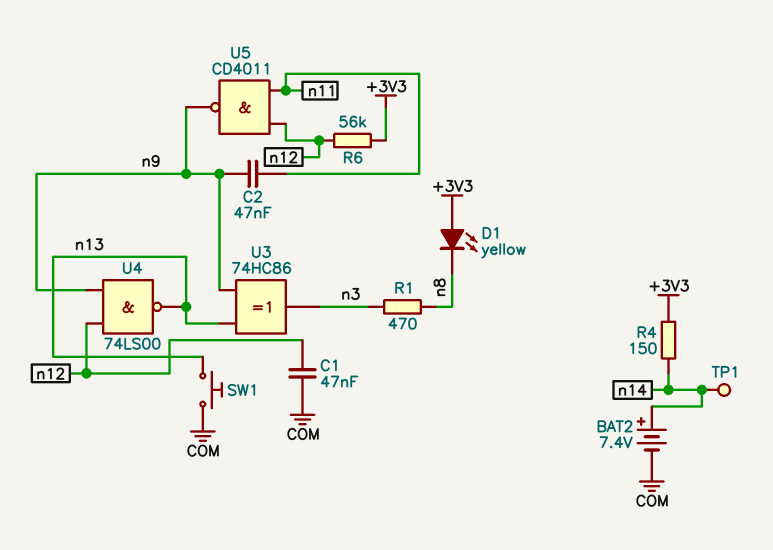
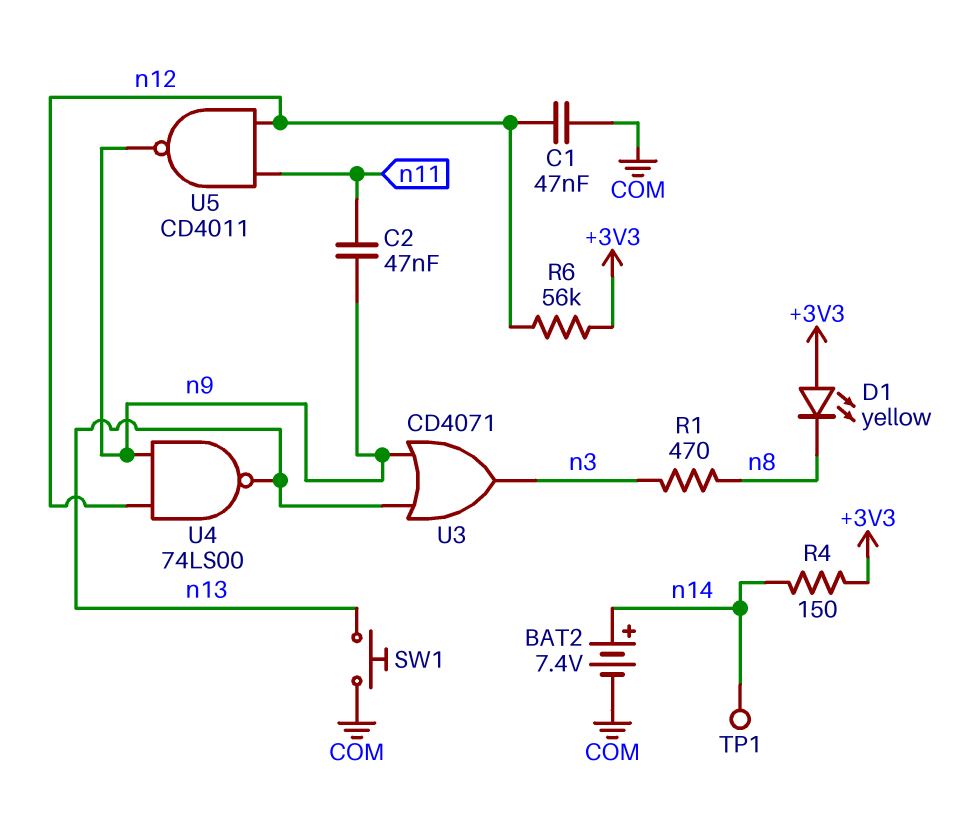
U3: XOR 74HC86 (in n9, in n13, out n3) -> OR CD4071 (in n9, in n13, out n3)

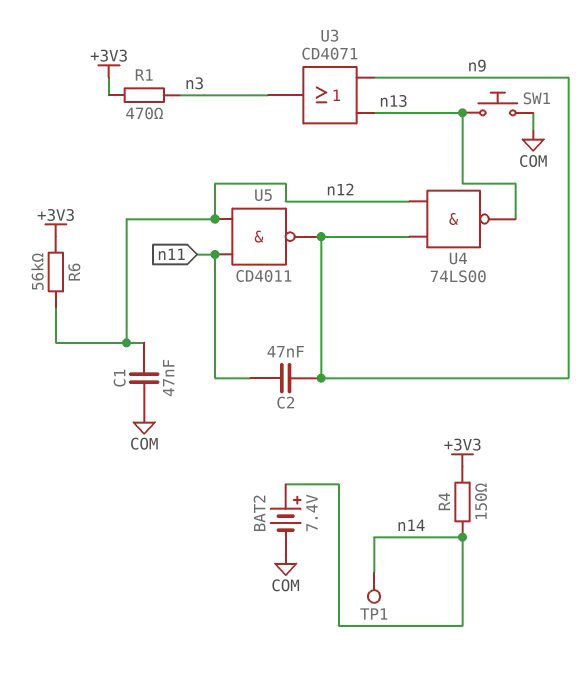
D1: LED yellow (A +3V3, K n8) -> none
R1: 470 (n3, n8) -> 470 (+3V3, n3)

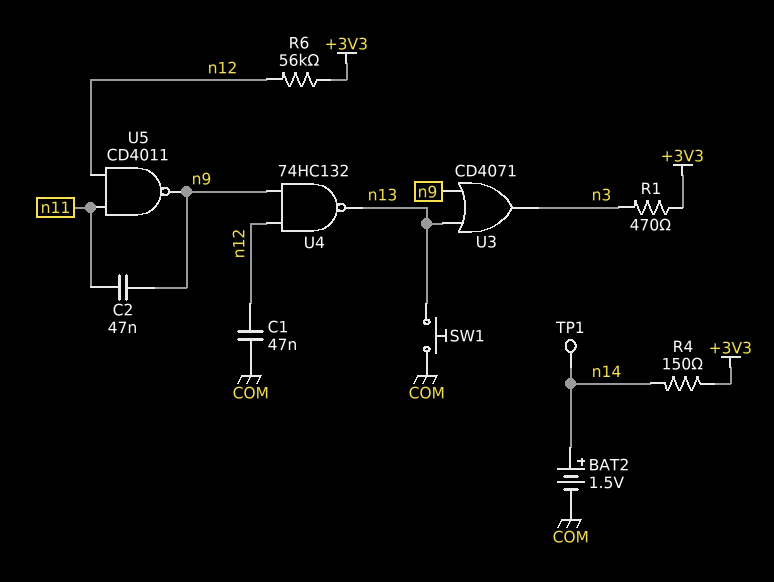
BAT2: 7.4V (plus n14, minus COM) -> 1.5V (plus n14, minus COM)
U4: NAND 74LS00 (in n9, in n12, out n13) -> NAND 74HC132 (in n9, in n12, out n13)

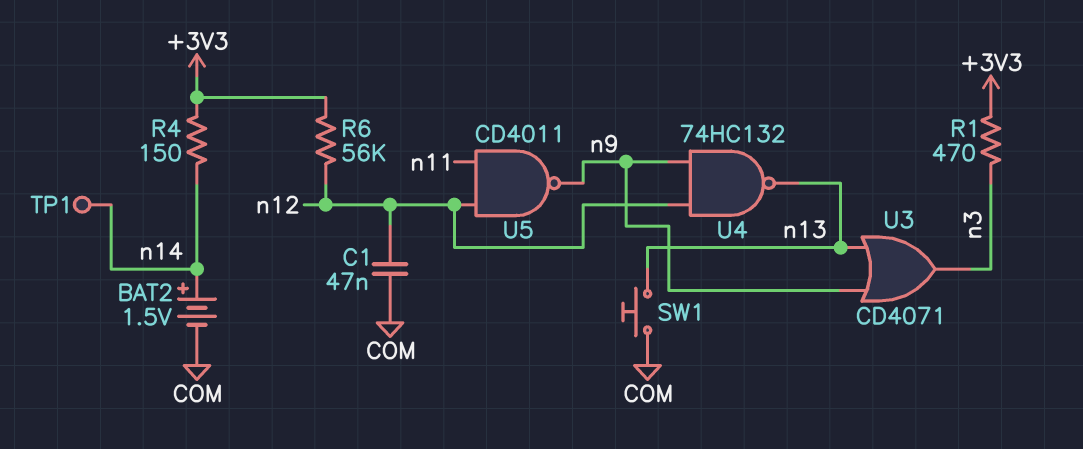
C2: 47nF (n9, n11) -> none

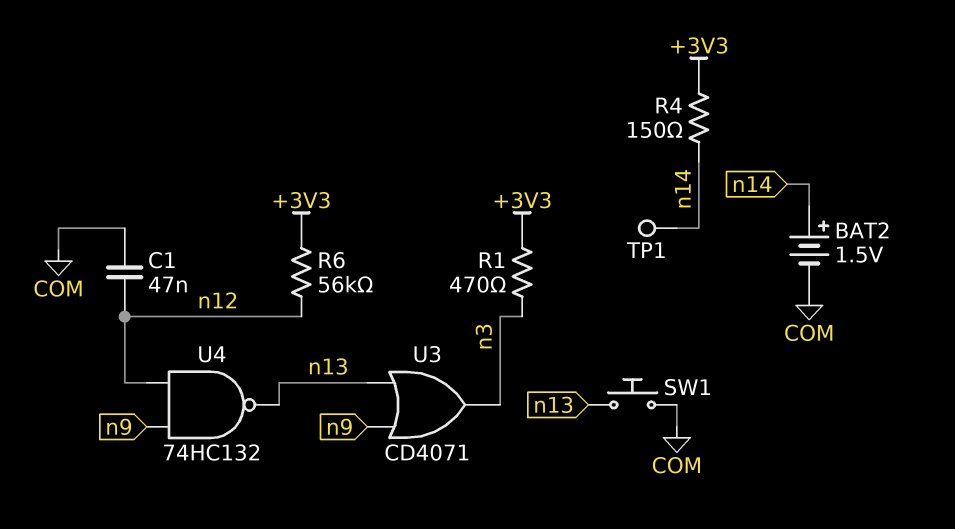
U5: NAND CD4011 (in n11, in n12, out n9) -> none

